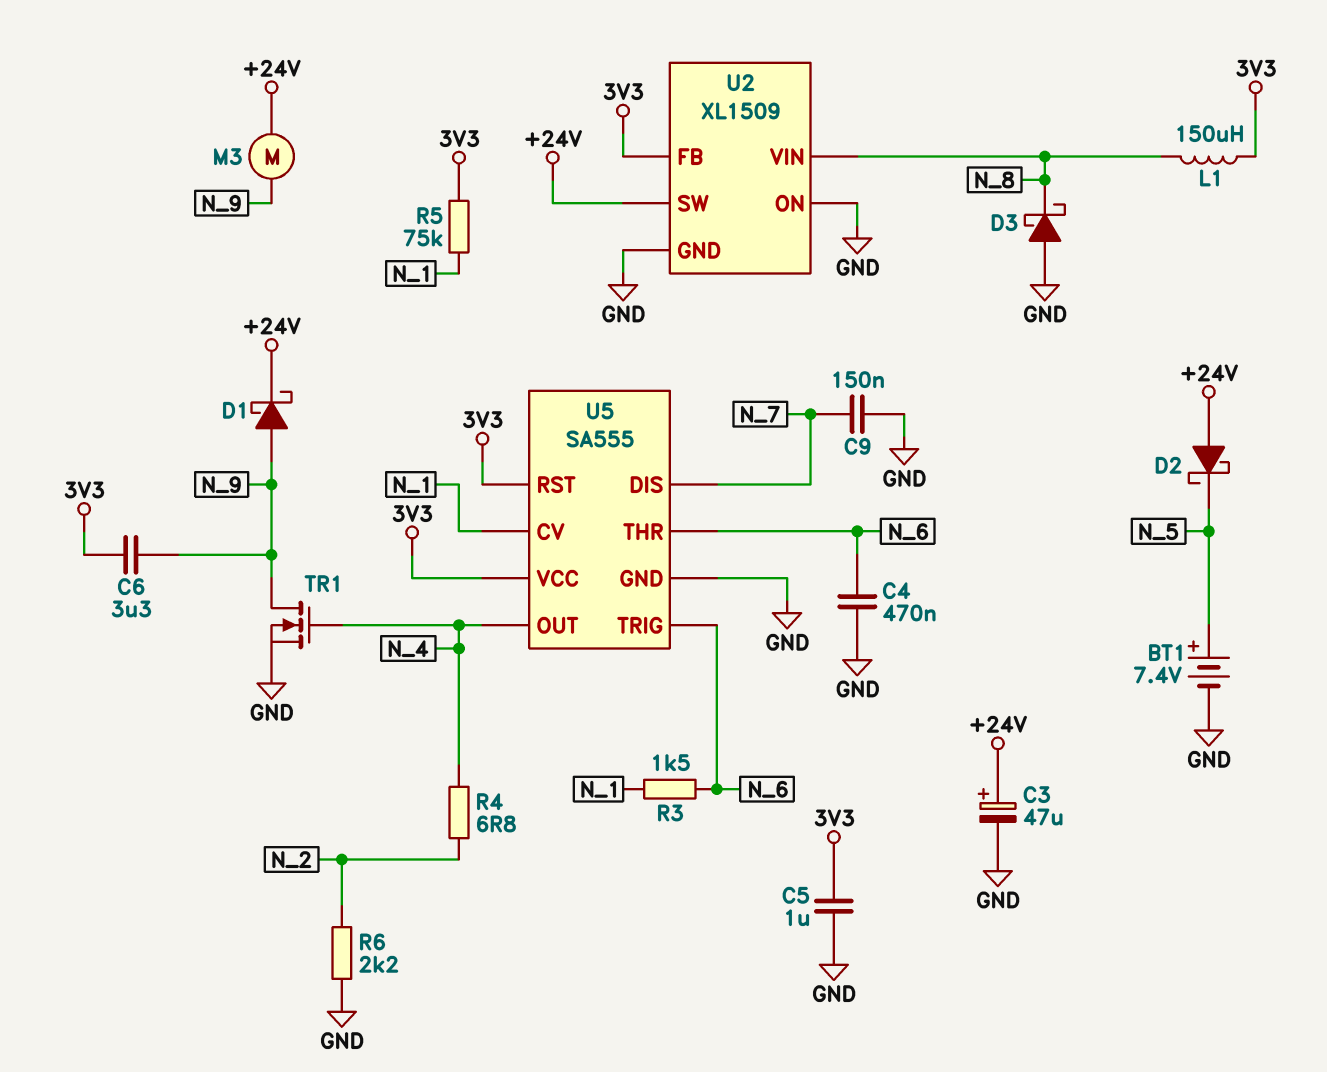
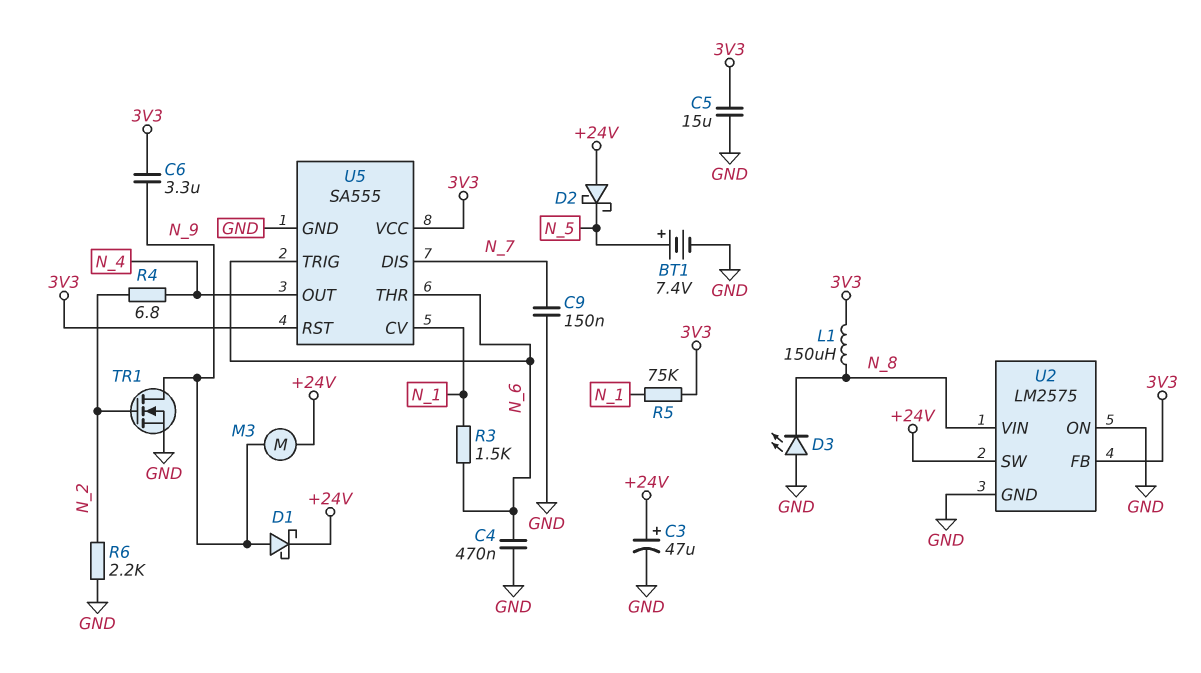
C5: 1uF (3V3, GND) -> 15uF (3V3, GND)
D3: schottky (A GND, K N_8) -> LED (A GND, K N_8)
TR1: NMOS (G N_4, D N_9, S GND) -> NMOS (G N_2, D N_9, S GND)
U2: XL1509 -> LM2575

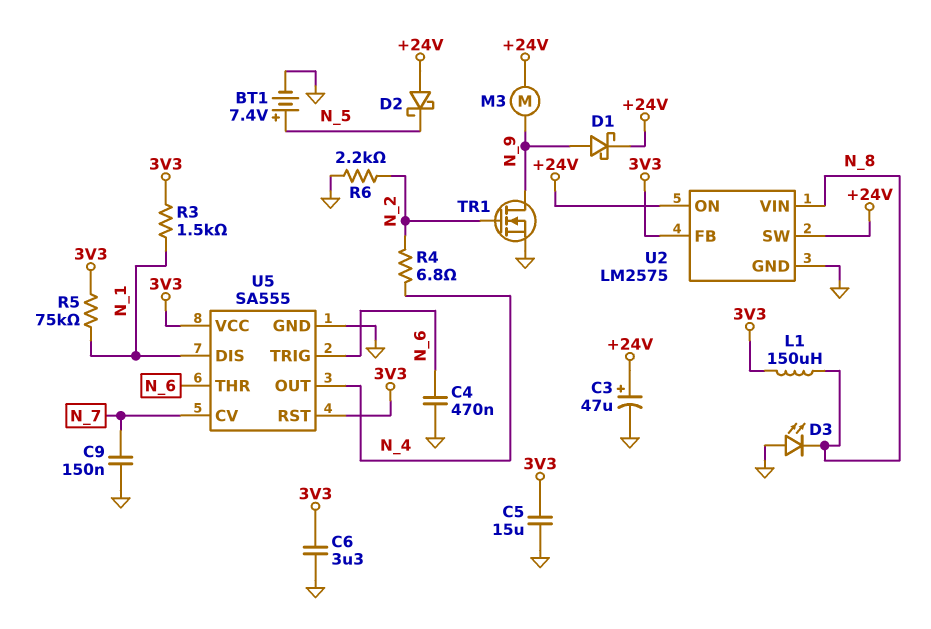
C6: 3.3uF (3V3, N_9) -> 3.3uF (3V3, GND)
R3: 1.5k (N_1, N_6) -> 1.5k (3V3, N_1)
U2 pin ON: GND -> +24V
U5 pin CV: N_1 -> N_7
U5 pin DIS: N_7 -> N_1

